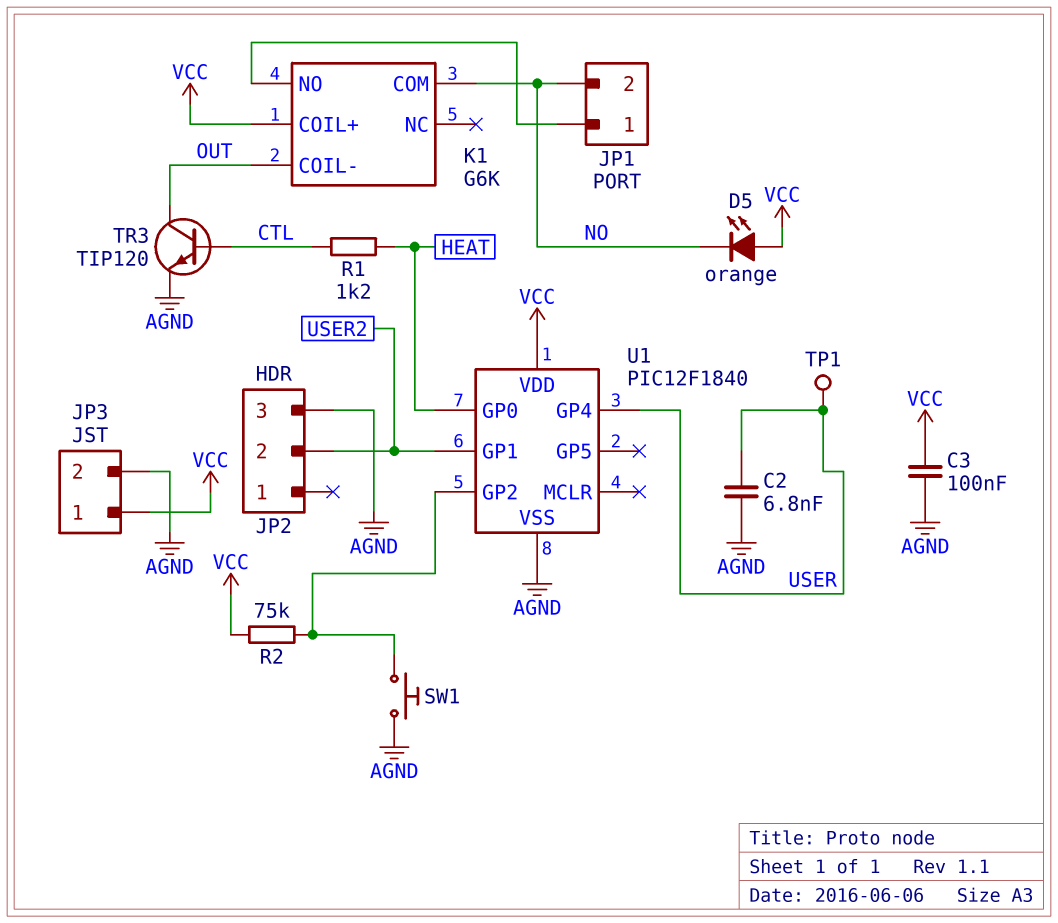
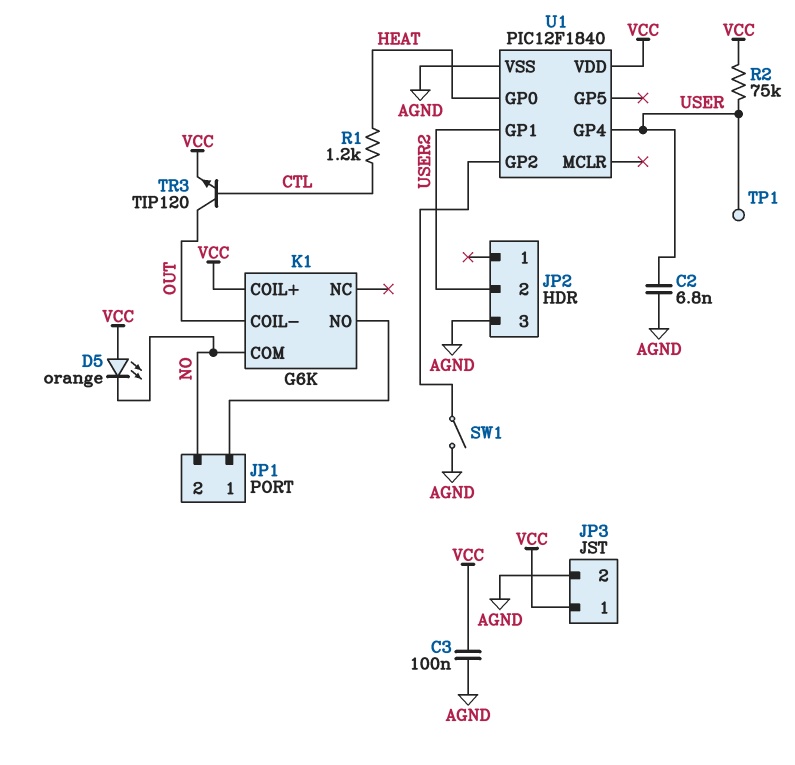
R2: 75k (U1/GP2, VCC) -> 75k (USER, VCC)
SW1: button (AGND, U1/GP2) -> switch (AGND, U1/GP2)
TR3: NPN TIP120 (B CTL, C OUT, E AGND) -> NPN TIP120 (B CTL, C OUT, E VCC)

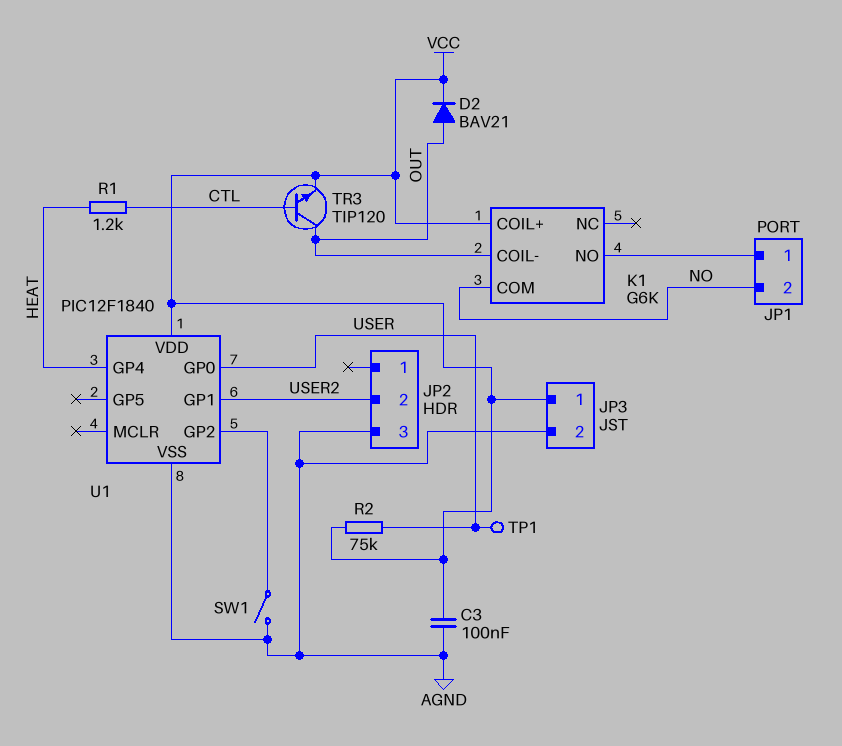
C2: 6.8nF (AGND, USER) -> none
D2: none -> diode BAV21 (A OUT, K VCC)
D5: LED orange (A VCC, K NO) -> none
U1 pin GP0: HEAT -> USER
U1 pin GP4: USER -> HEAT

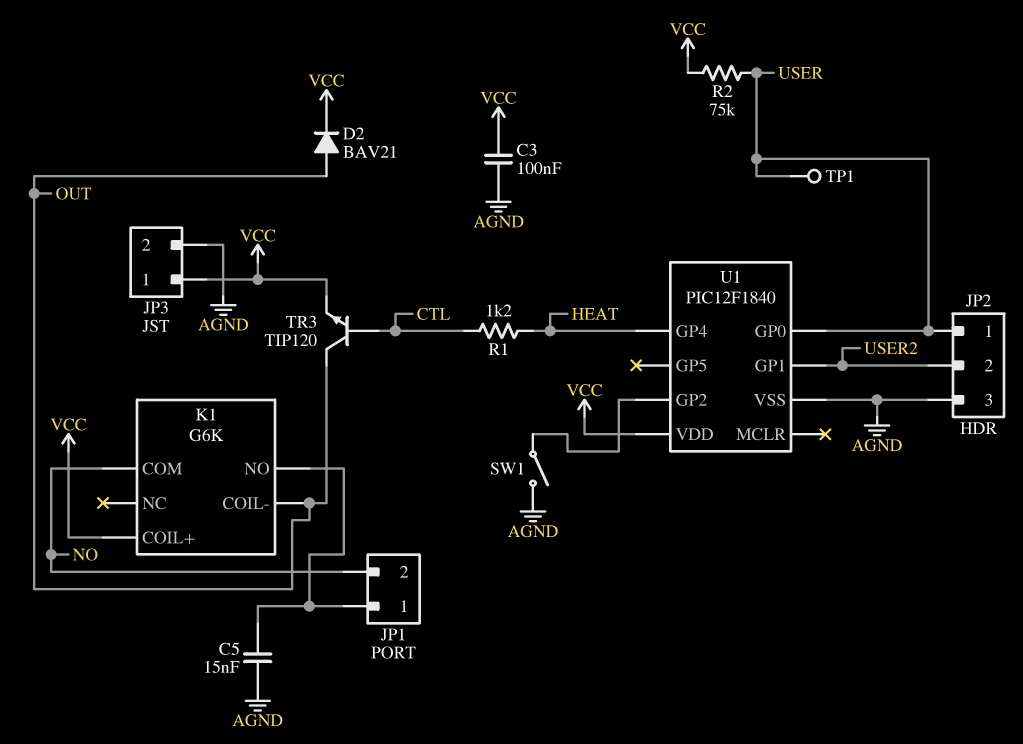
C5: none -> 15nF (AGND, JP1/1)
JP2 pin 1: none -> USER

